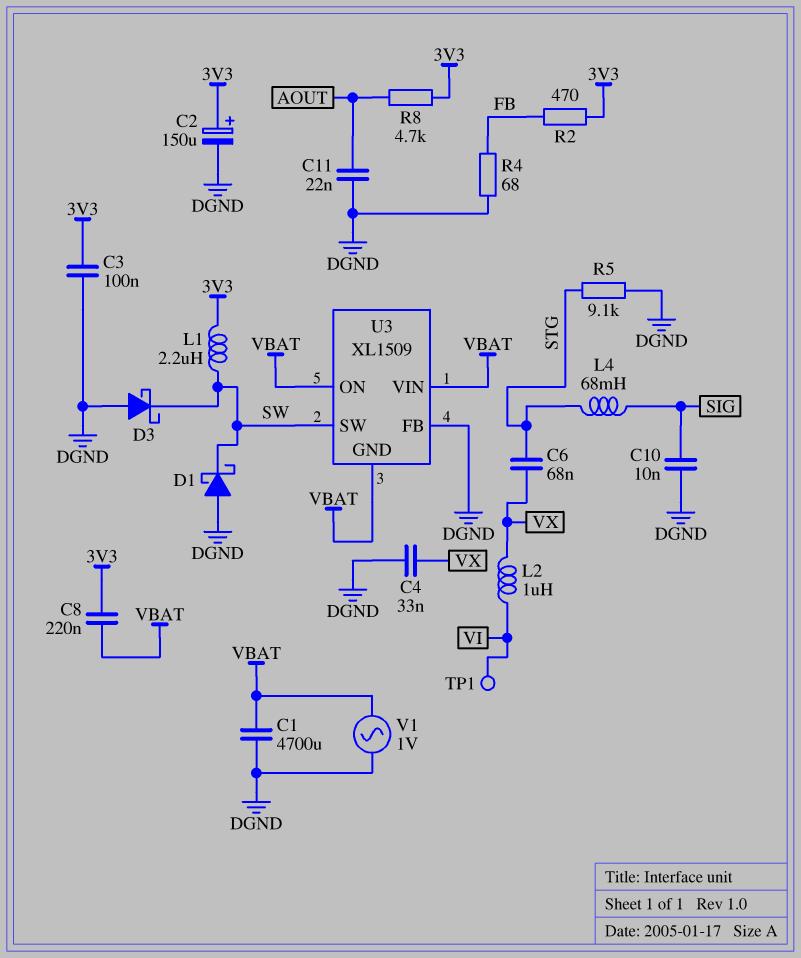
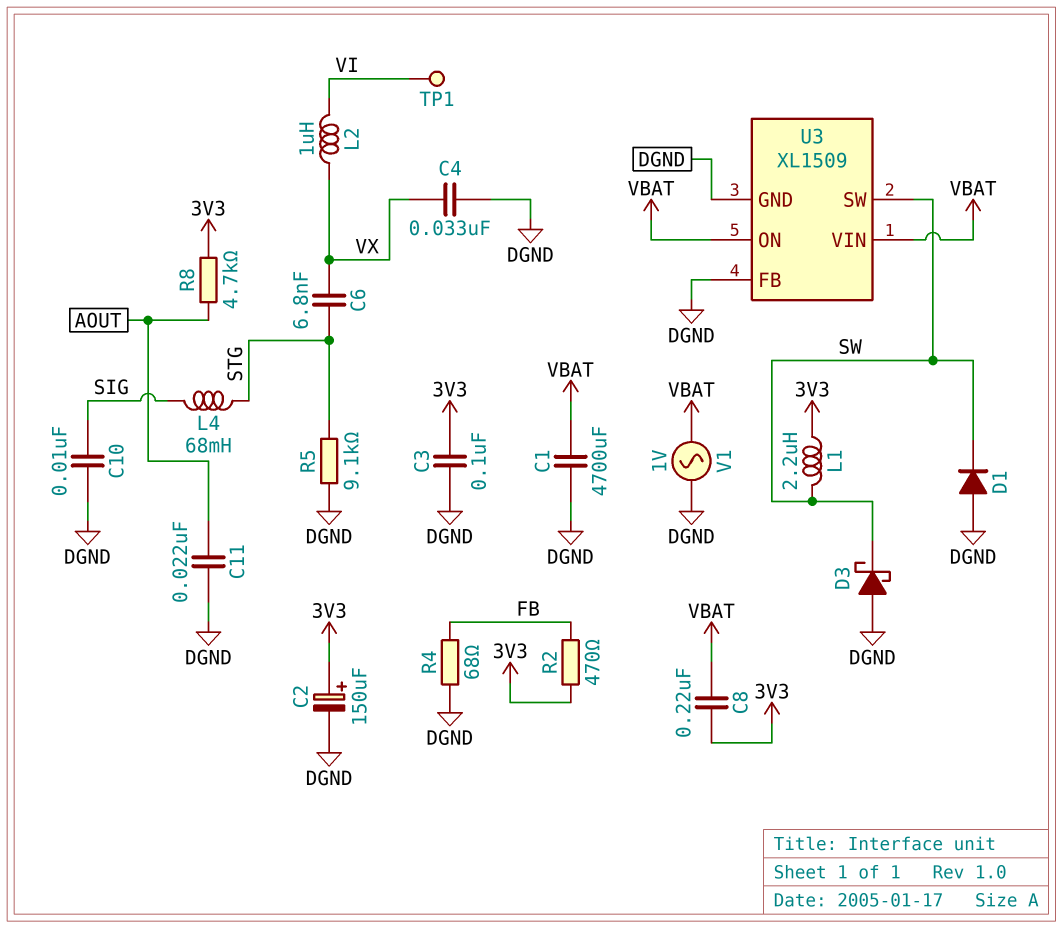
C6: 68nF (STG, VX) -> 6.8nF (STG, VX)
D1: schottky (A DGND, K SW) -> diode (A DGND, K SW)
U3 pin GND: VBAT -> DGND

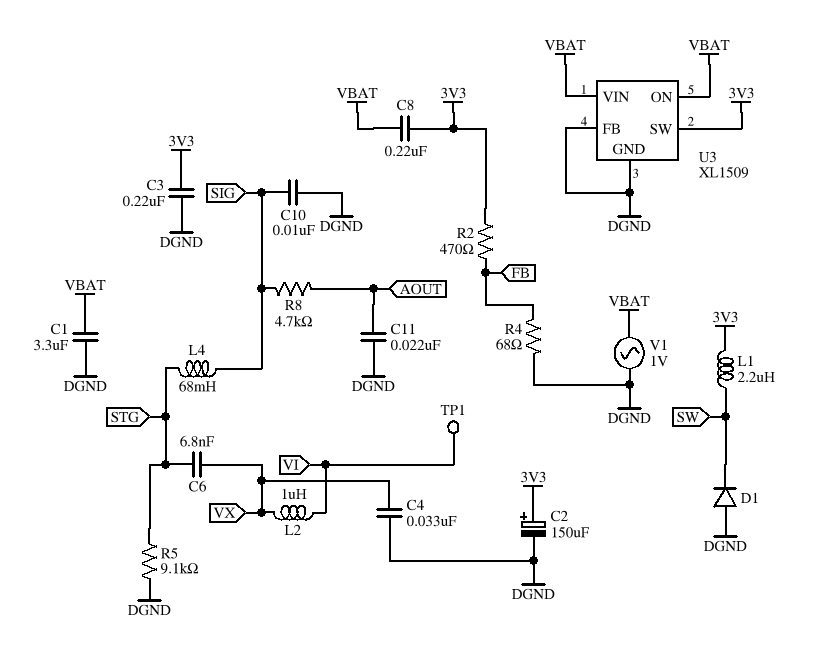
C1: 4700uF (DGND, VBAT) -> 3.3uF (DGND, VBAT)
C3: 100nF (3V3, DGND) -> 220nF (3V3, DGND)
D3: schottky (A DGND, K SW) -> none
R8: 4.7k (3V3, AOUT) -> 4.7k (AOUT, SIG)
U3 pin SW: SW -> 3V3

